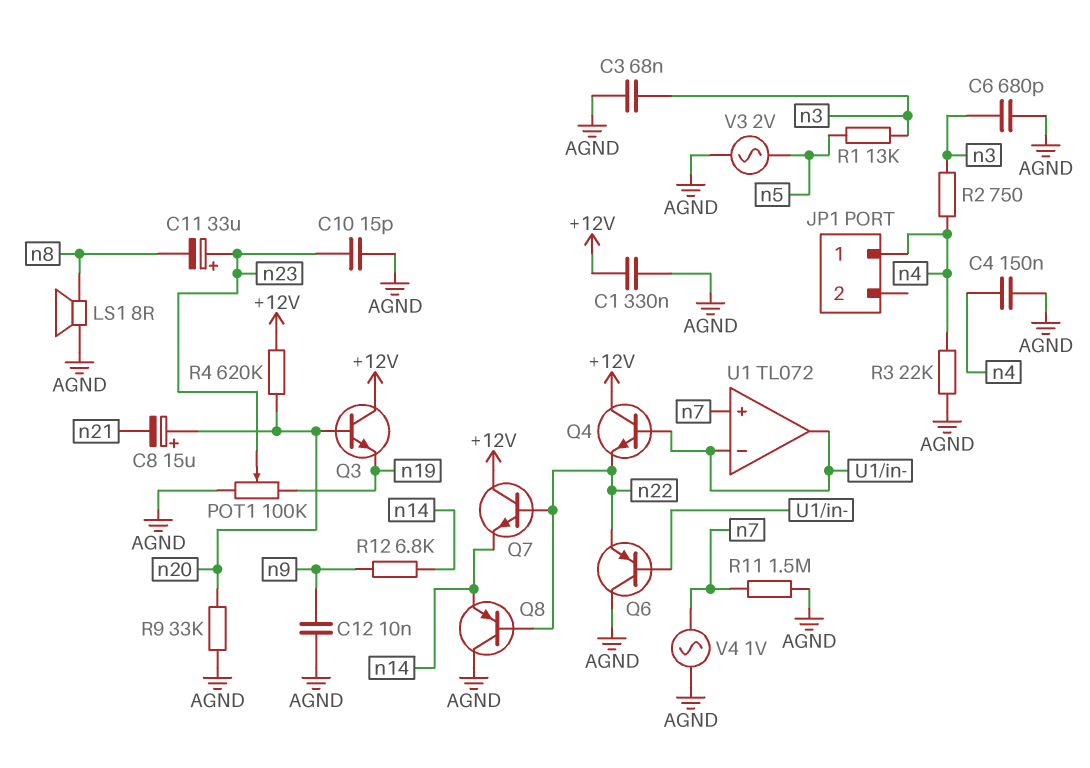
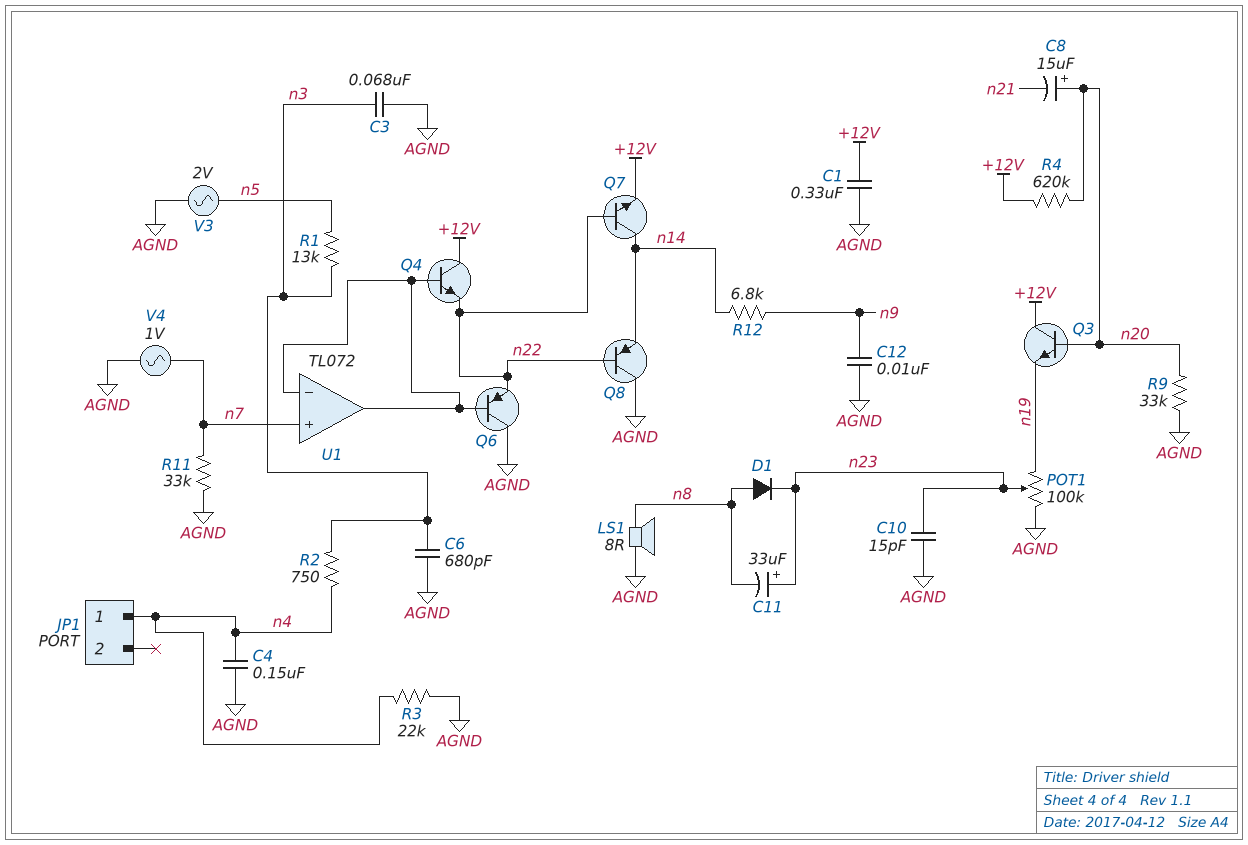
D1: none -> diode (A n8, K n23)
Q7: NPN (B n22, C +12V, E n14) -> NPN (B n22, C n14, E +12V)
R11: 1.5M (AGND, n7) -> 33k (AGND, n7)

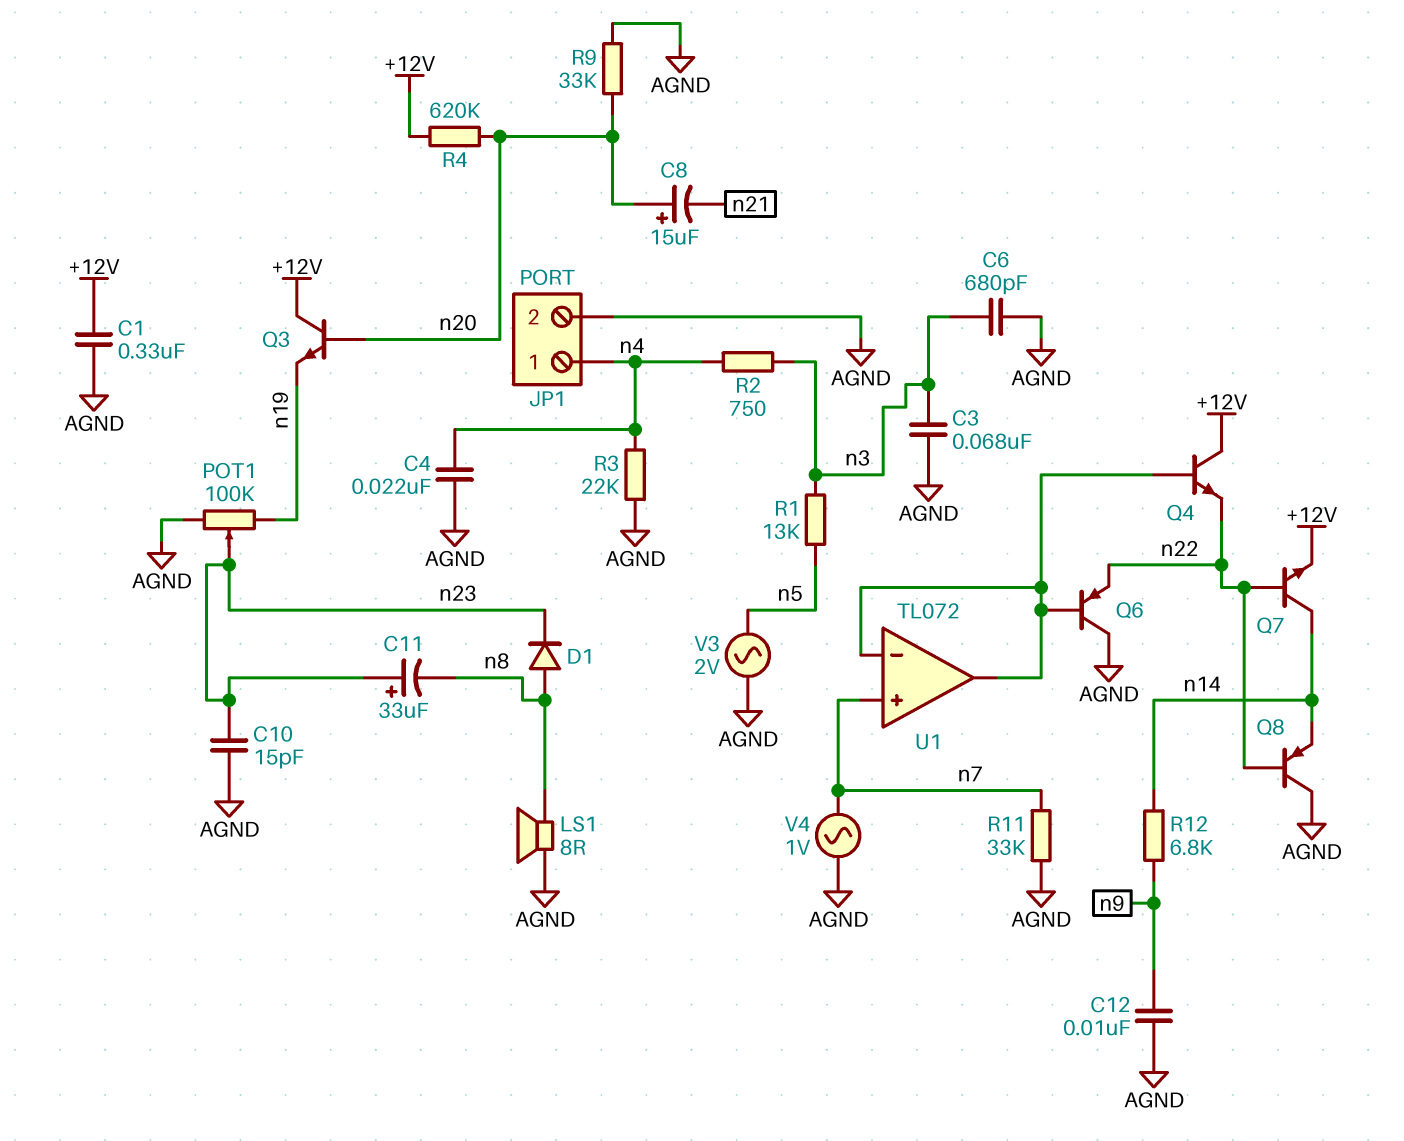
C4: 150nF (AGND, n4) -> 22nF (AGND, n4)
JP1 pin 2: none -> AGND

